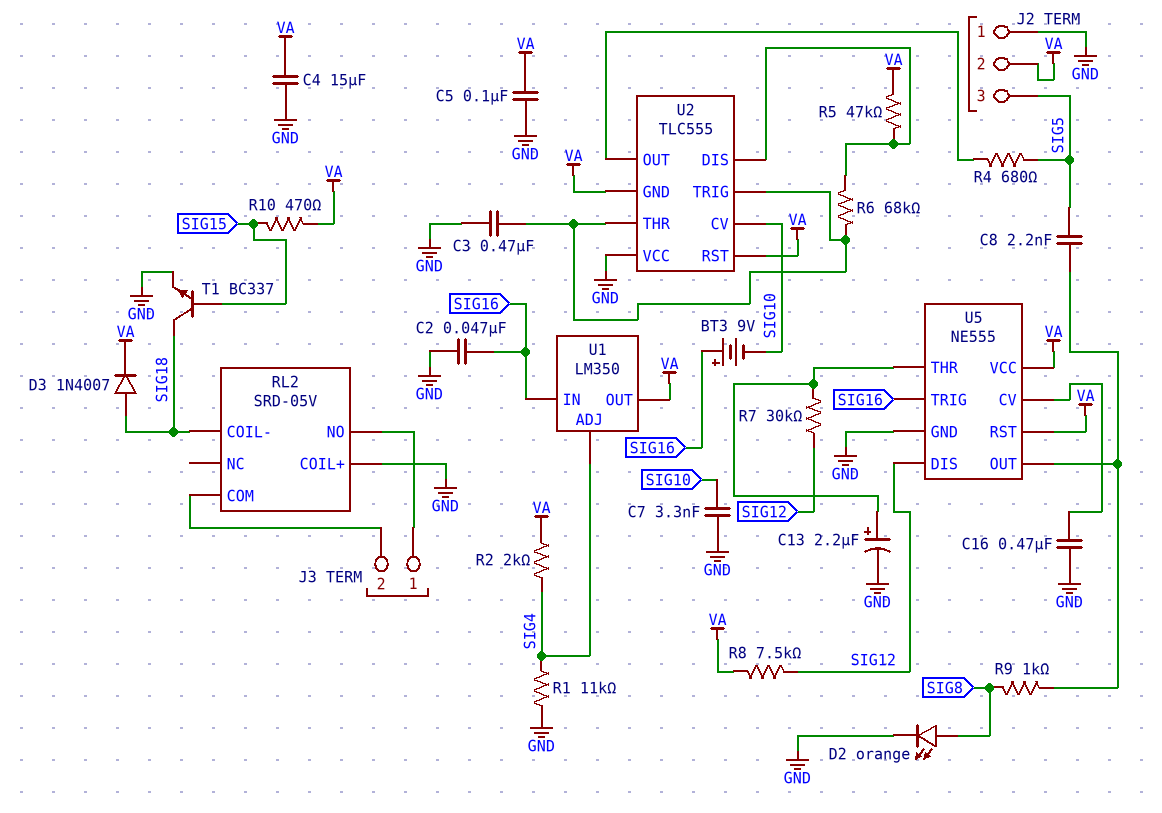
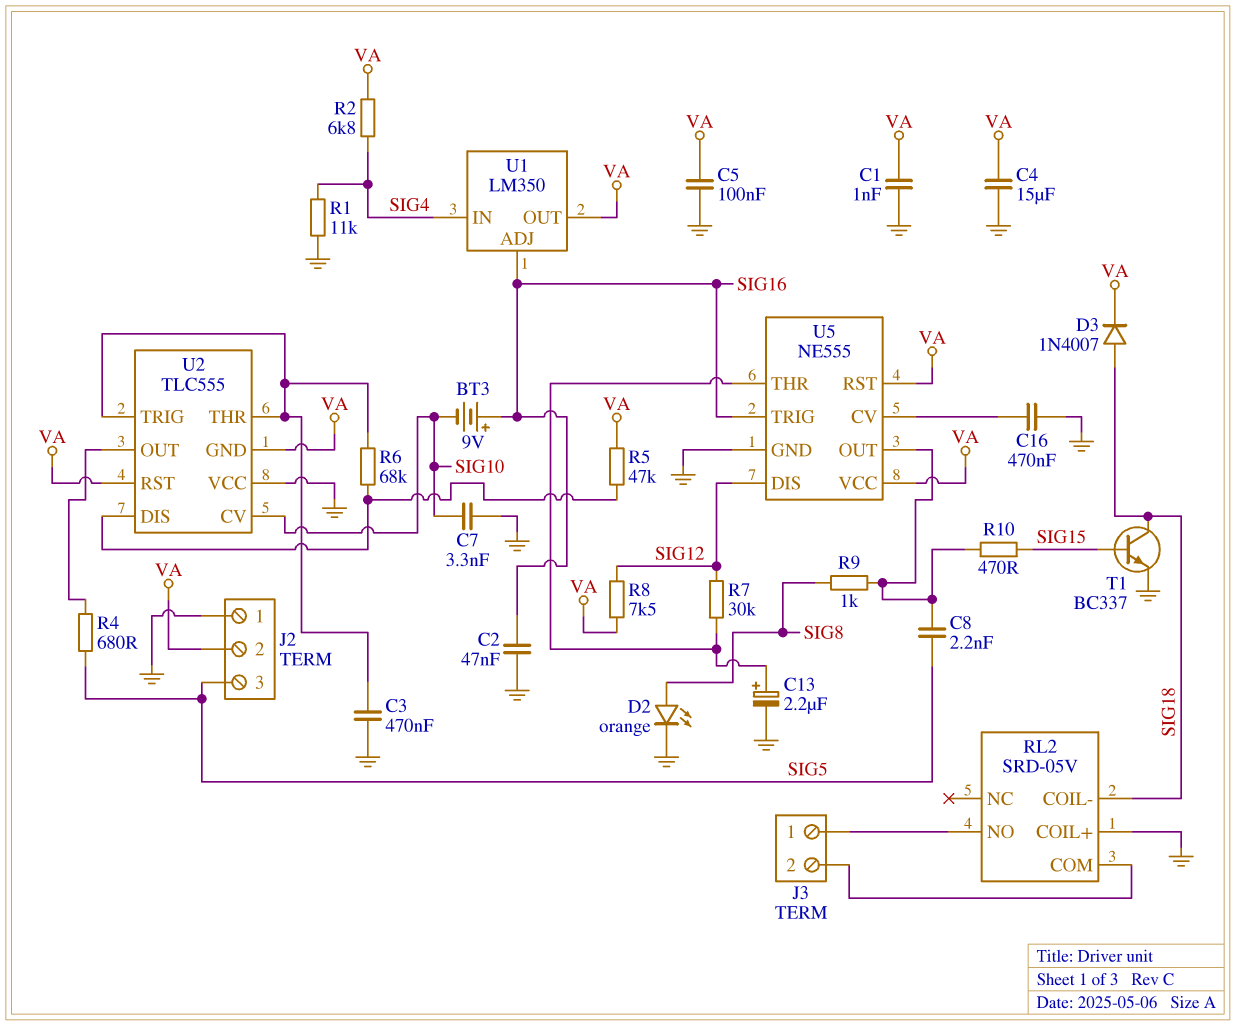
C1: none -> 1nF (GND, VA)
R2: 2k (SIG4, VA) -> 6.8k (SIG4, VA)
R10: 470 (SIG15, VA) -> 470 (SIG15, U5/OUT)
U1 pin ADJ: SIG4 -> SIG16
U1 pin IN: SIG16 -> SIG4

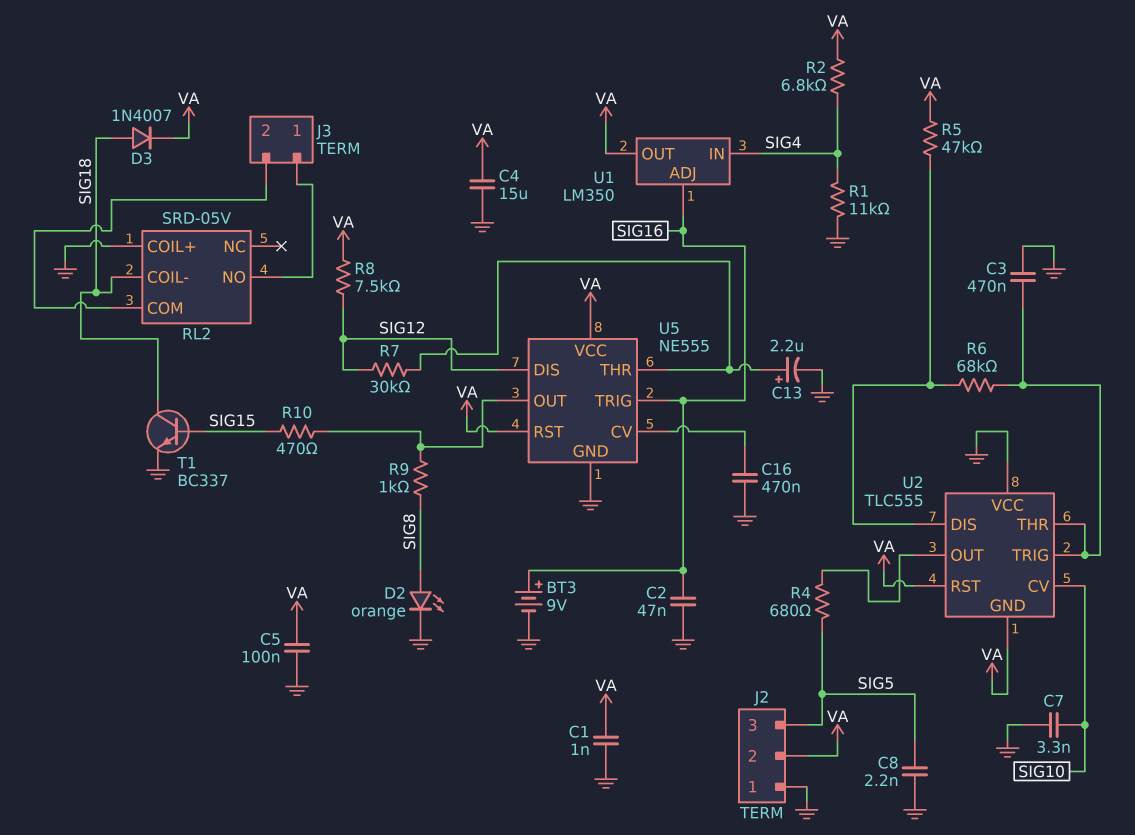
BT3: 9V (plus SIG16, minus SIG10) -> 9V (plus SIG16, minus GND)
C8: 2.2nF (SIG5, U5/OUT) -> 2.2nF (GND, SIG5)

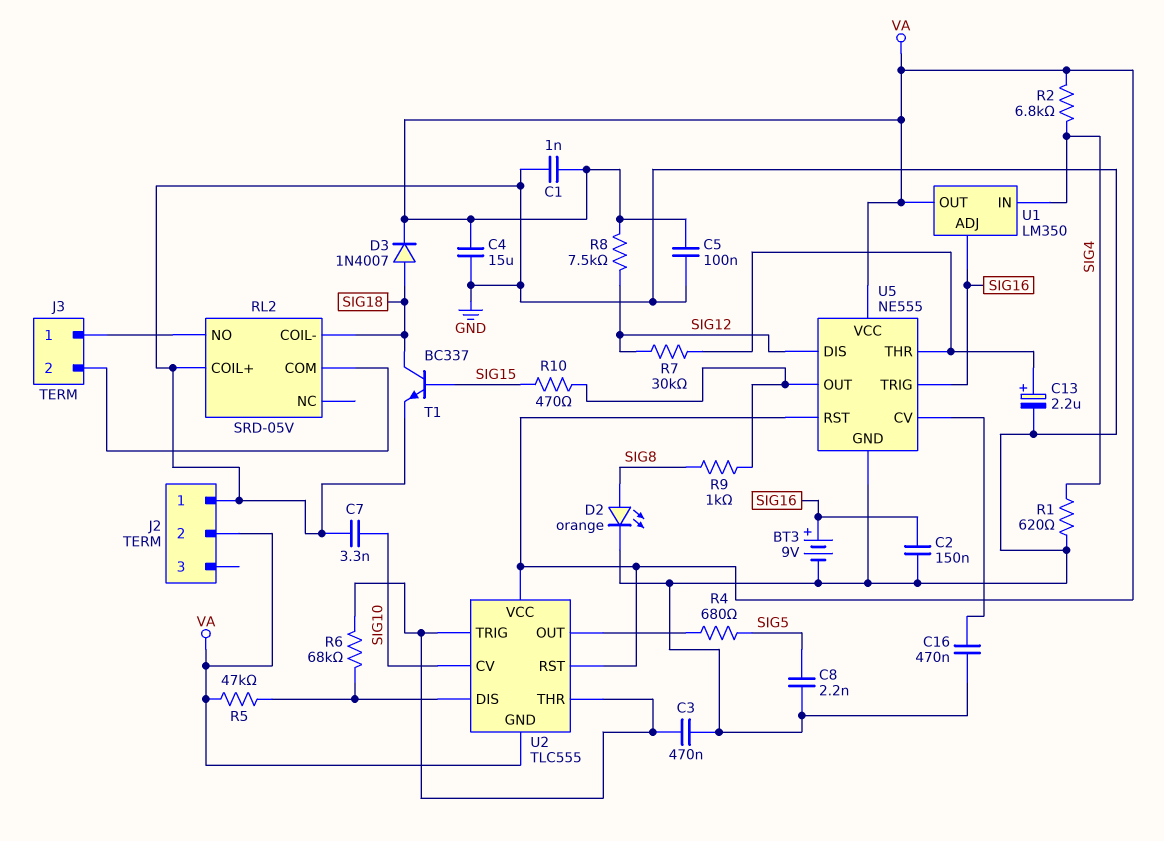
C2: 47nF (GND, SIG16) -> 150nF (GND, SIG16)
J2 pin 3: SIG5 -> none
R1: 11k (GND, SIG4) -> 620 (GND, SIG4)
U2 pin VCC: GND -> VA

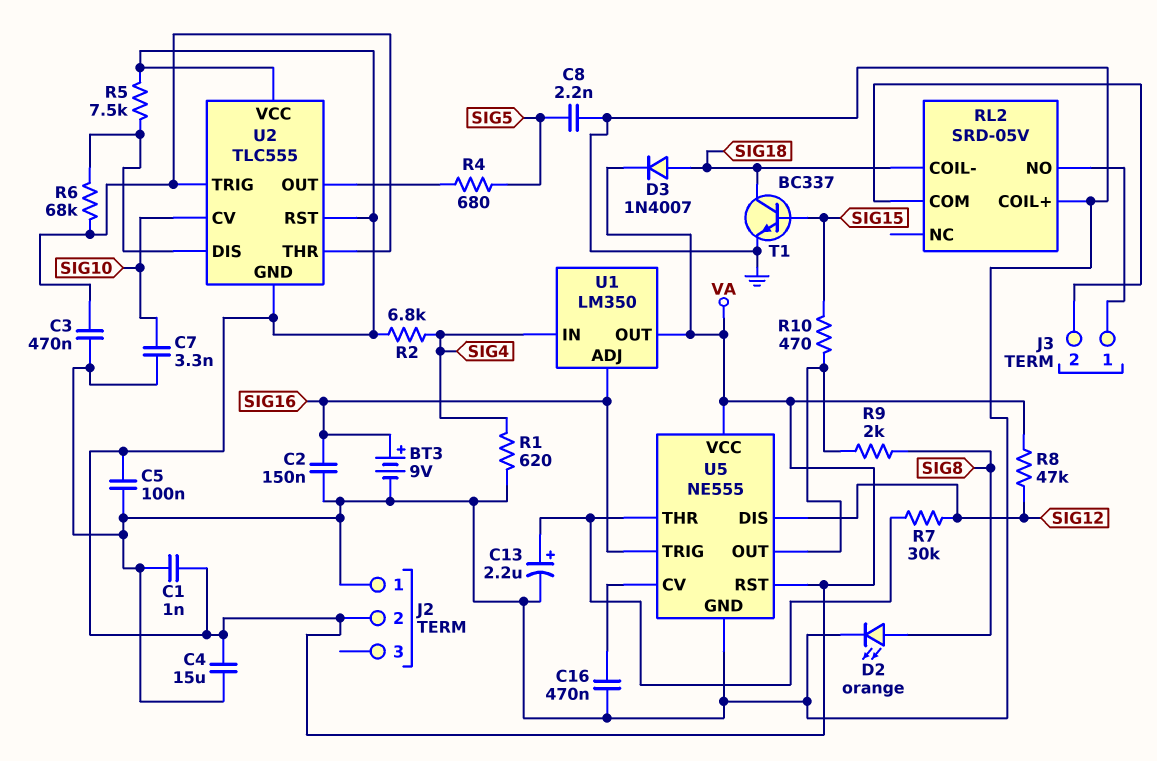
R5: 47k (U2/DIS, VA) -> 7.5k (U2/DIS, VA)
R8: 7.5k (SIG12, VA) -> 47k (SIG12, VA)
R9: 1k (SIG8, U5/OUT) -> 2k (SIG8, U5/OUT)

